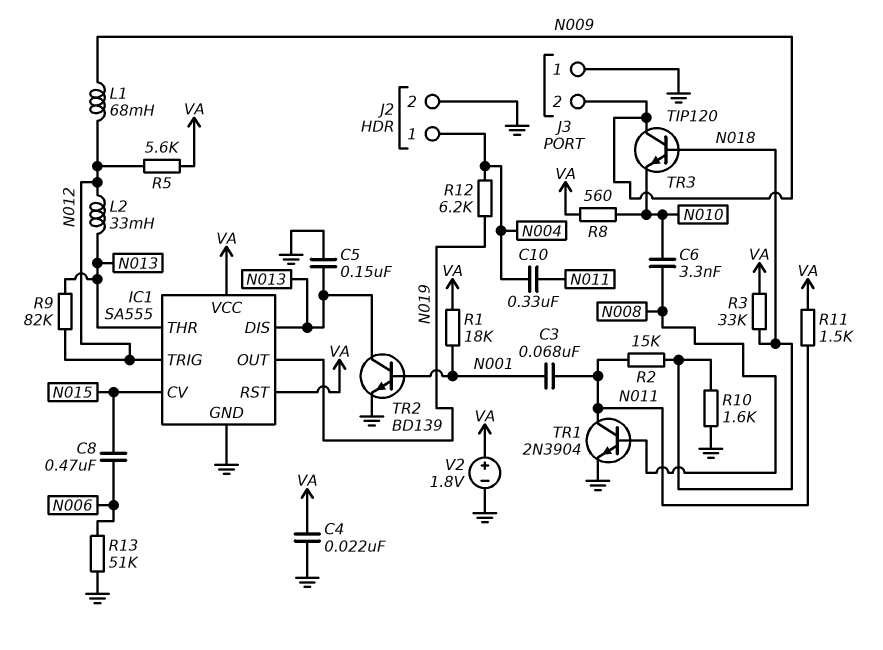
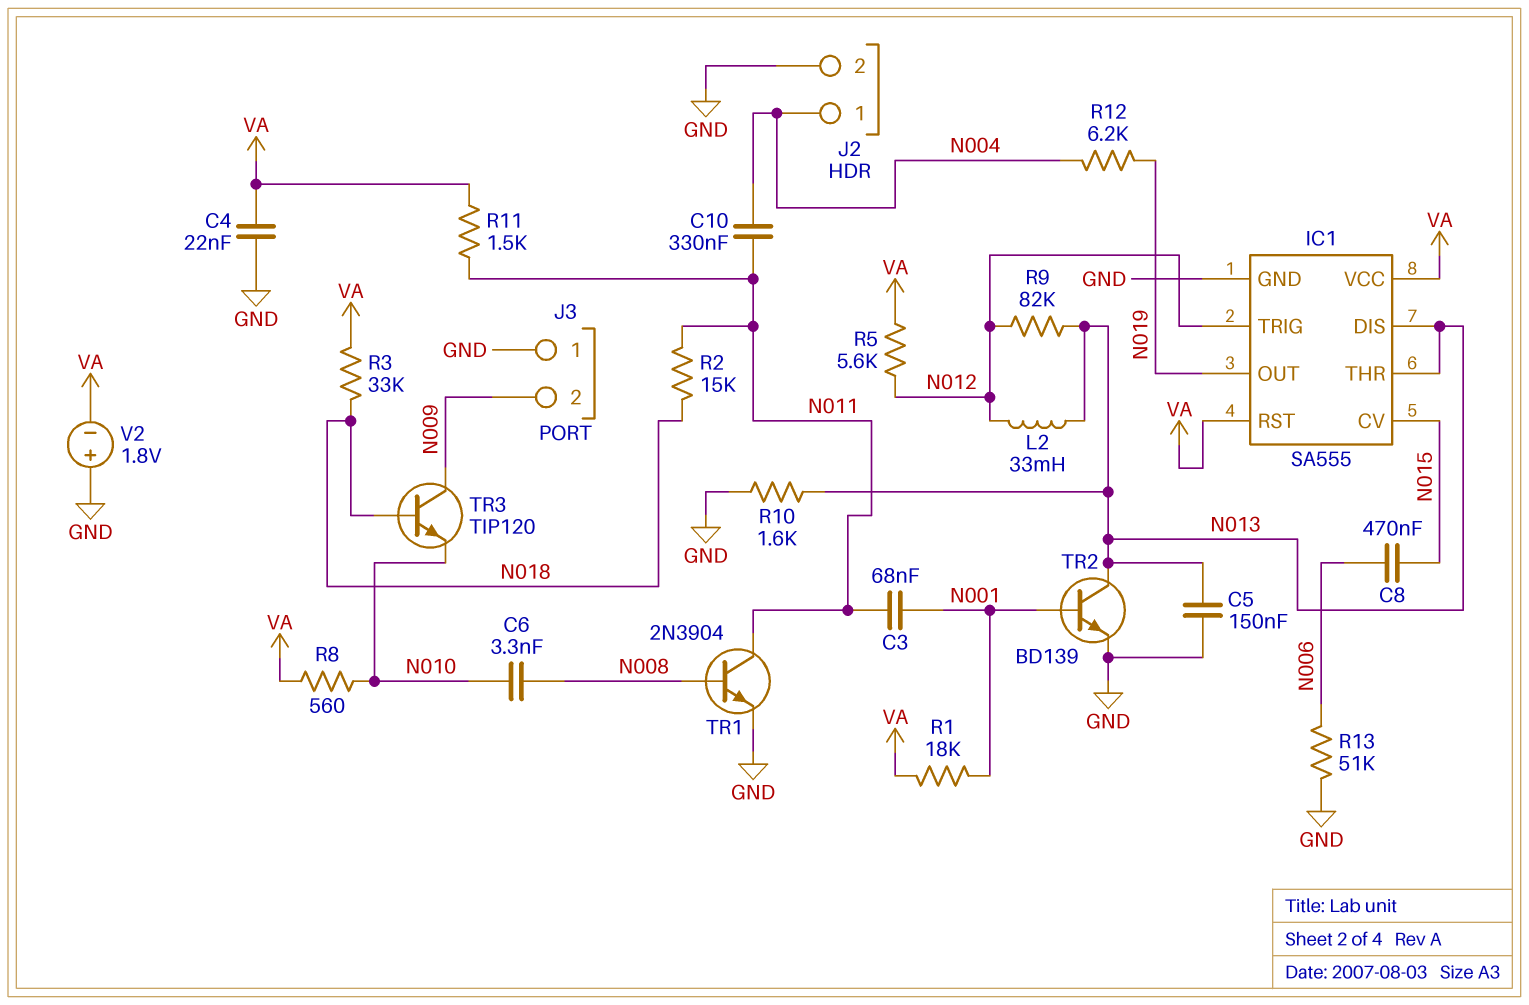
L1: 68mH (N009, N012) -> none
R10: 1.6k (GND, N018) -> 1.6k (GND, N013)
V2: 1.8V (plus VA, minus GND) -> 1.8V (plus GND, minus VA)

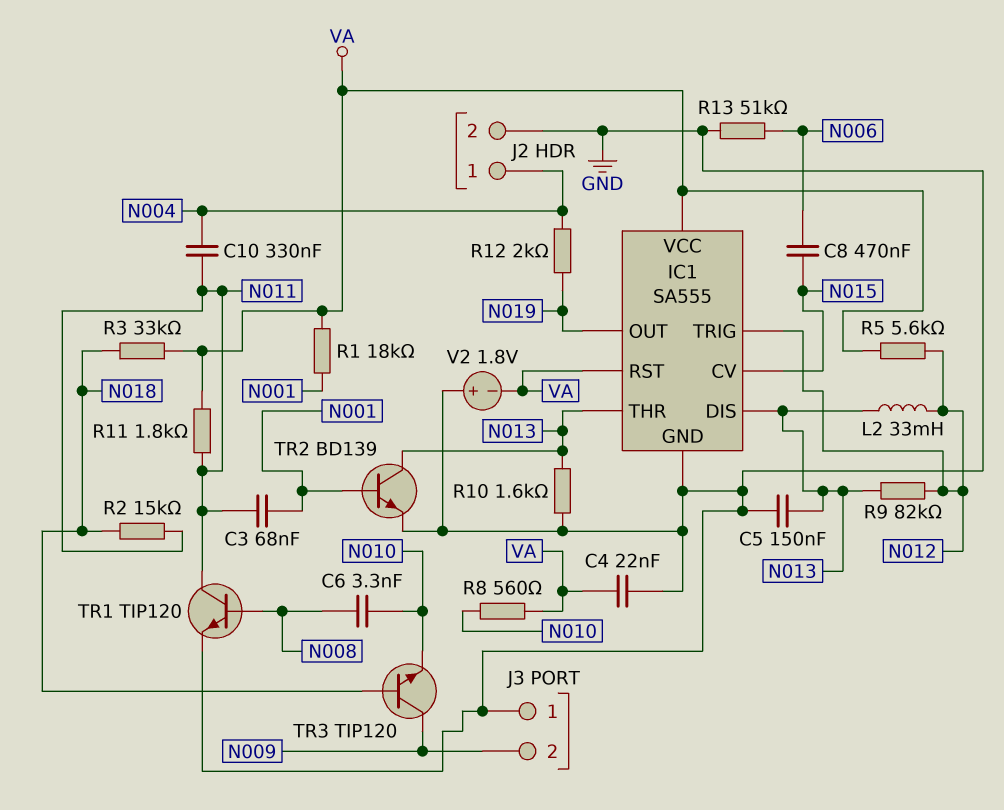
R11: 1.5k (N011, VA) -> 1.8k (N011, VA)
R12: 6.2k (N004, N019) -> 2k (N004, N019)
TR1: NPN 2N3904 (B N008, C N011, E GND) -> NPN TIP120 (B N008, C N011, E GND)

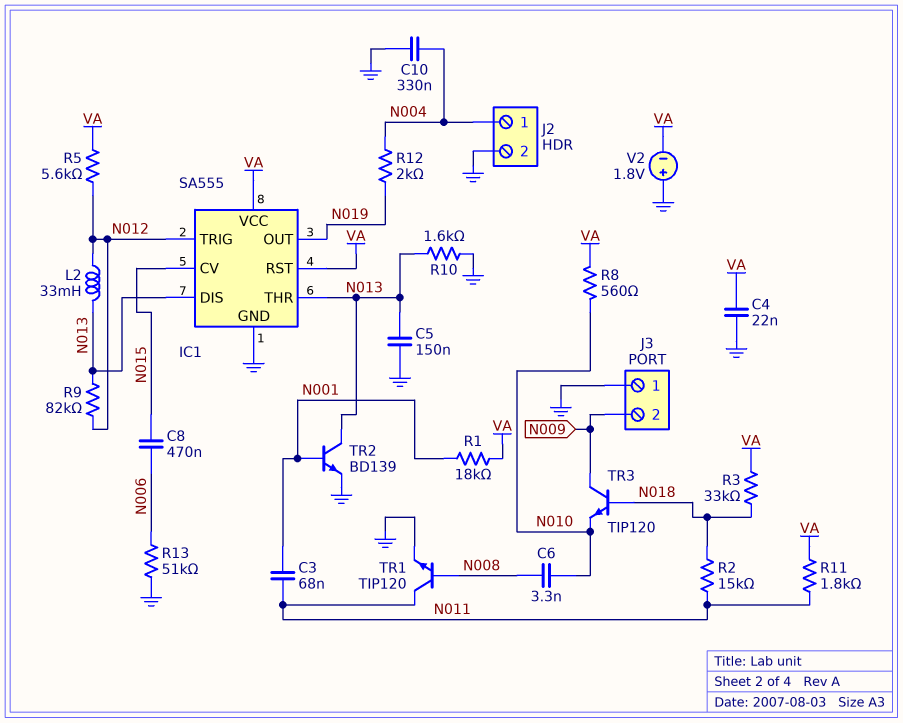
C10: 330nF (N004, N011) -> 330nF (GND, N004)

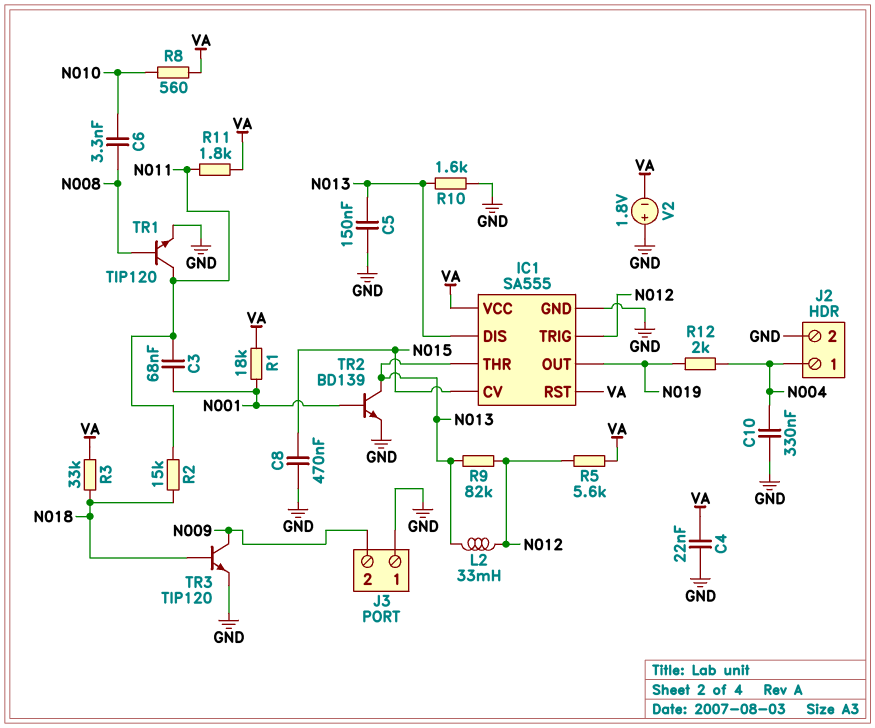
C8: 470nF (N006, N015) -> 470nF (GND, N015)
R13: 51k (GND, N006) -> none
TR3: NPN TIP120 (B N018, C N009, E N010) -> NPN TIP120 (B N018, C N009, E GND)

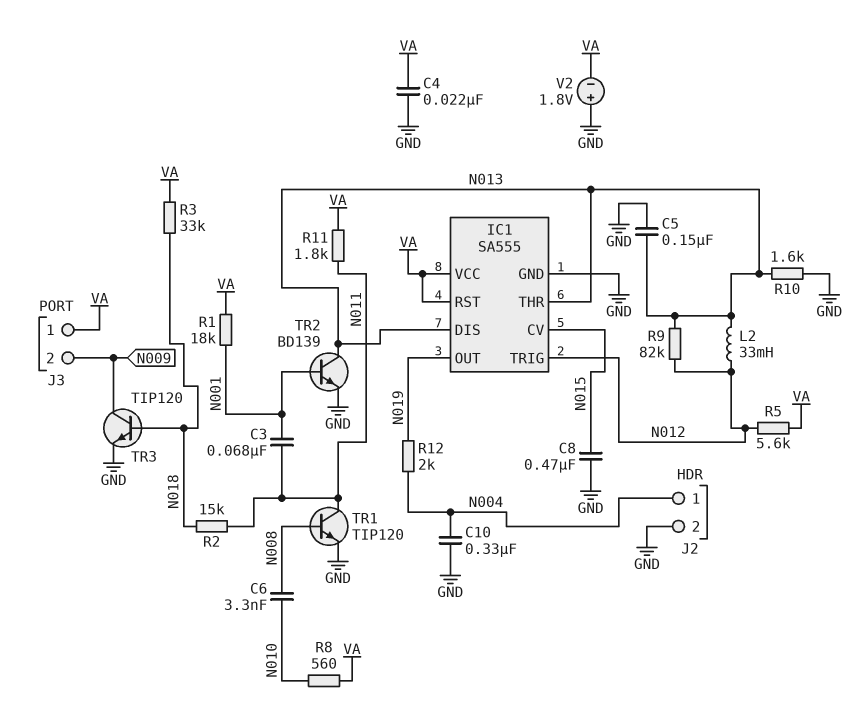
J3 pin 1: GND -> VA

